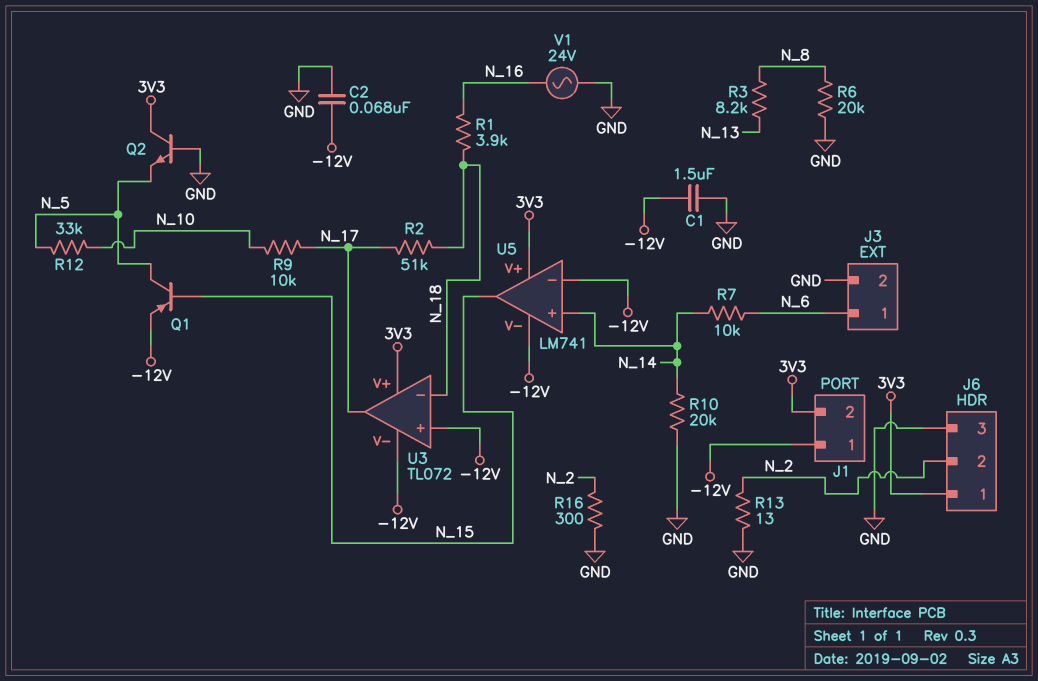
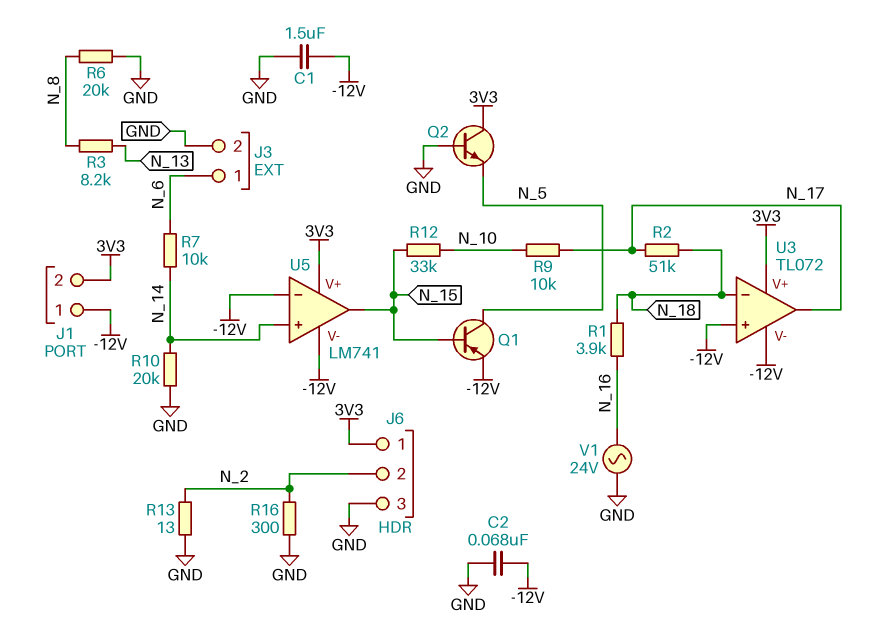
R12: 33k (N_5, N_10) -> 33k (N_10, N_15)

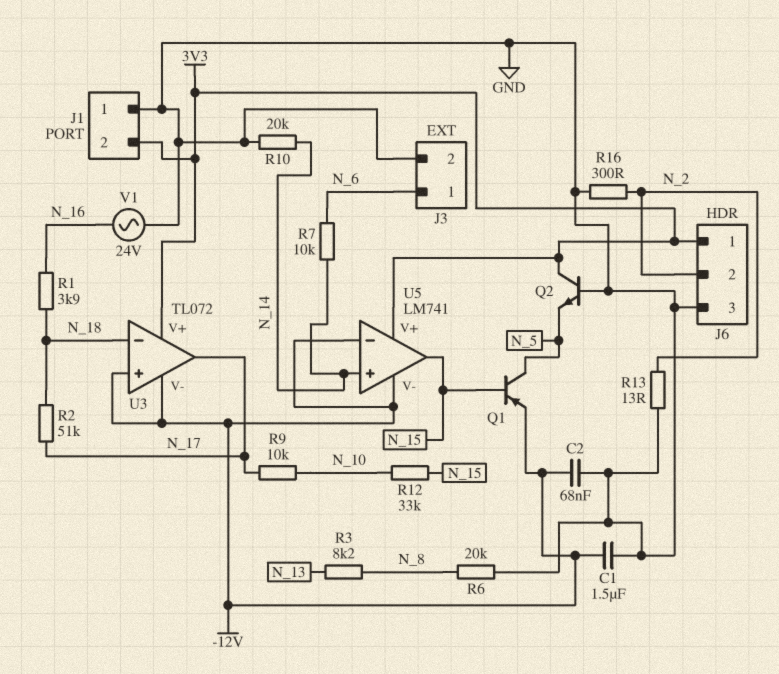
J1 pin 1: -12V -> GND

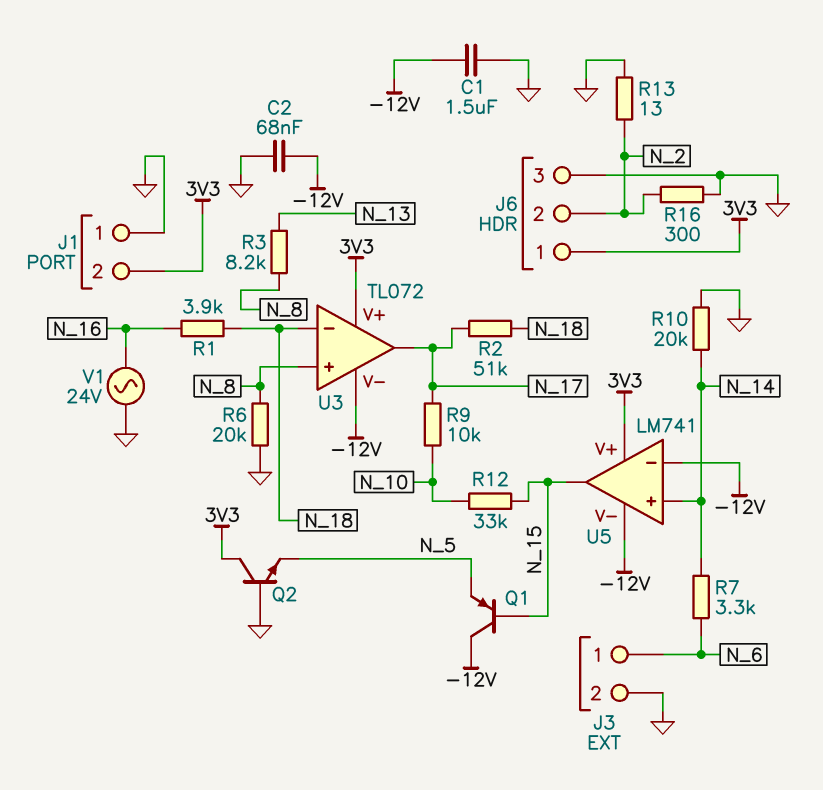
Q1: PNP (B N_15, C N_5, E -12V) -> PNP (B N_15, C -12V, E N_5)
R7: 10k (N_6, N_14) -> 3.3k (N_6, N_14)
U3 pin in+: -12V -> N_8

